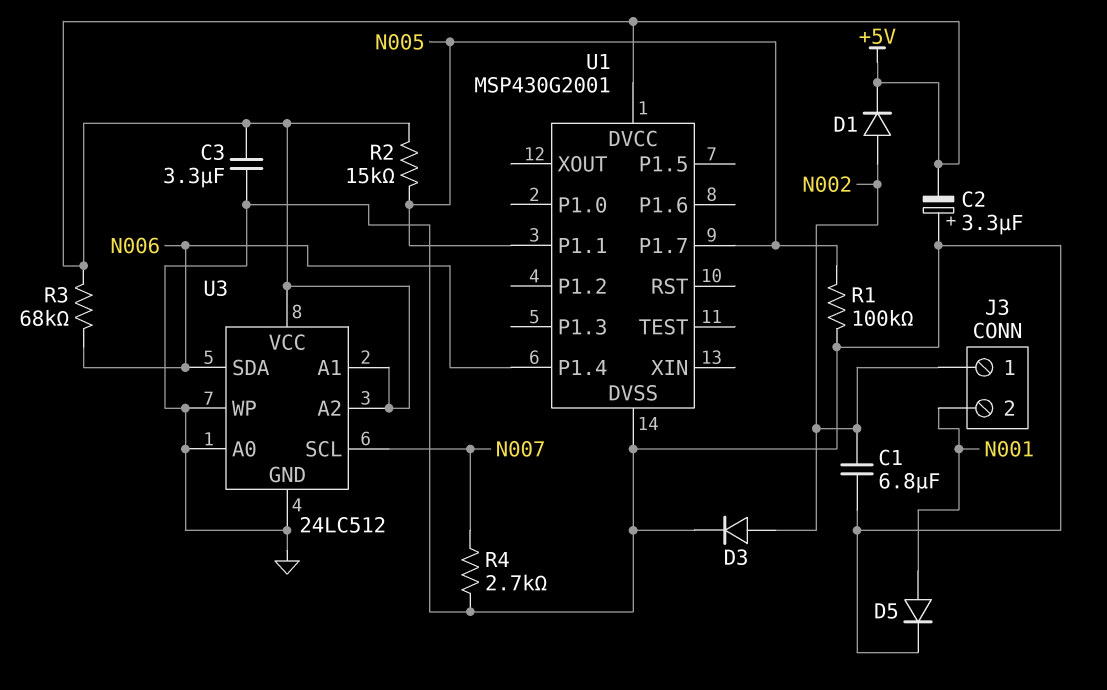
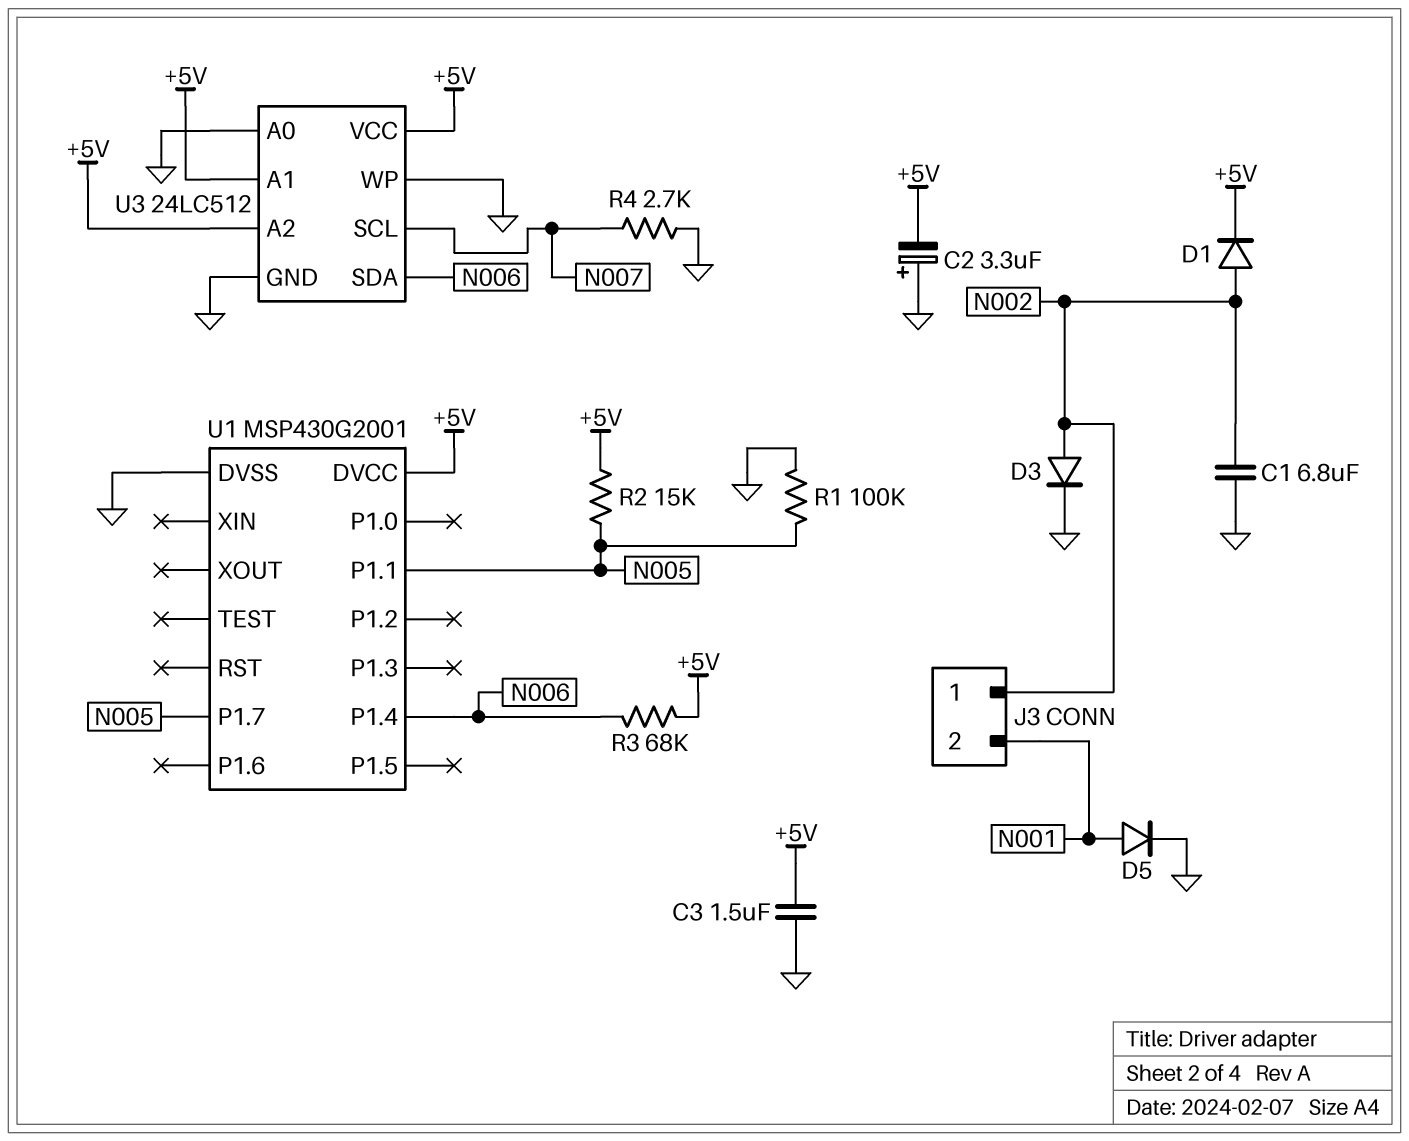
C3: 3.3uF (+5V, GND) -> 1.5uF (+5V, GND)

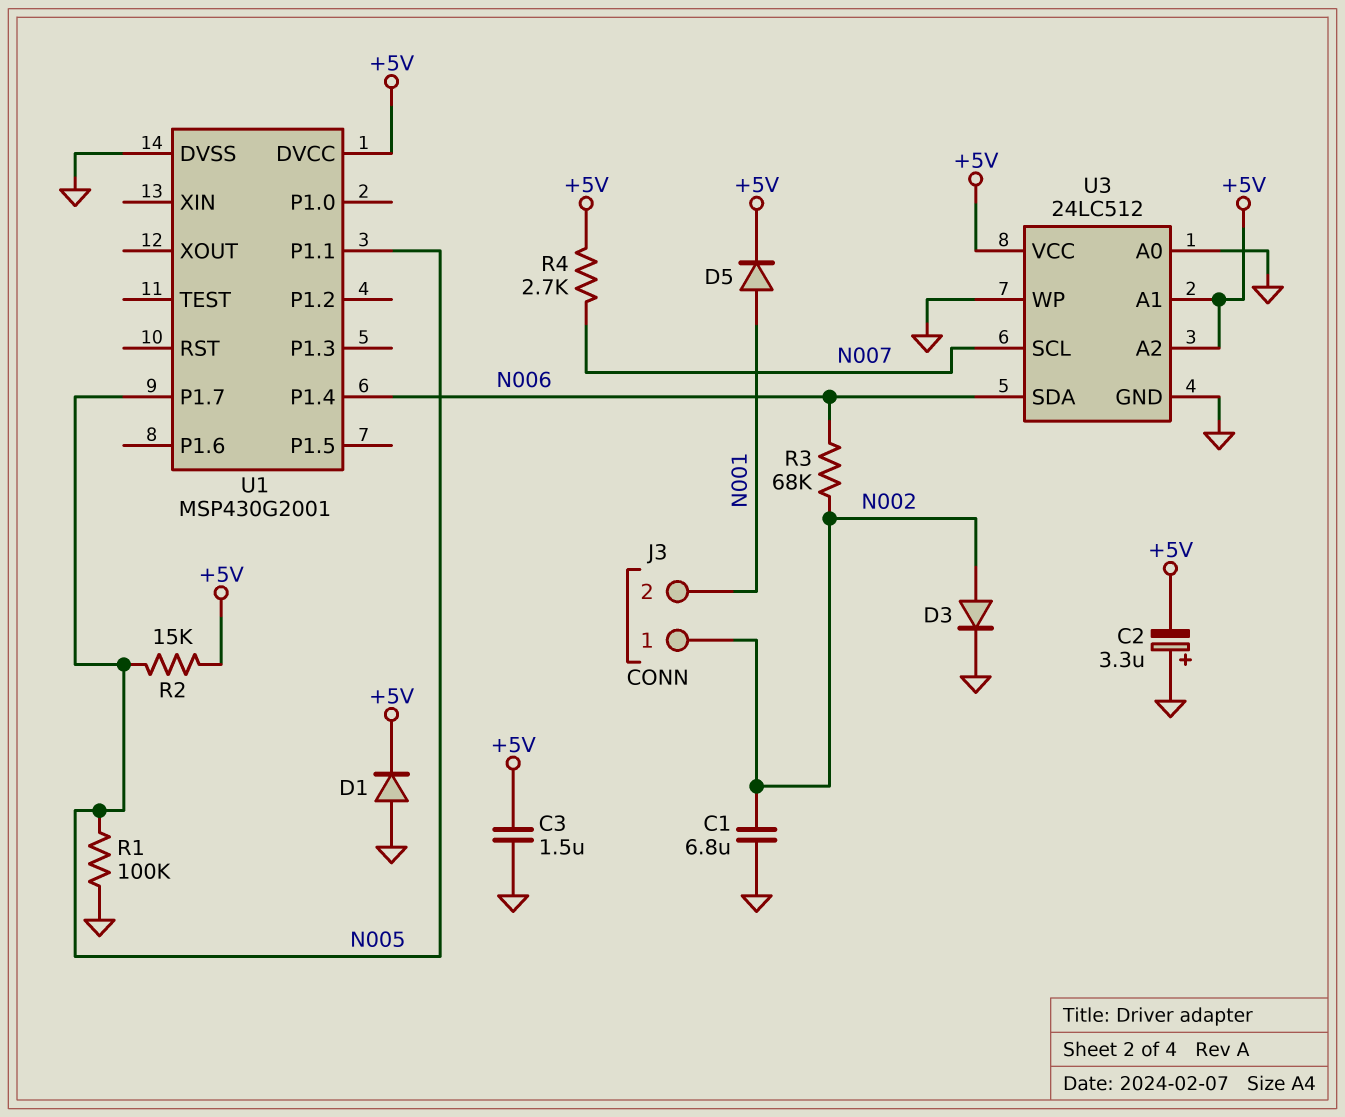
D1: diode (A N002, K +5V) -> diode (A GND, K +5V)
D5: diode (A N001, K GND) -> diode (A N001, K +5V)
R3: 68k (+5V, N006) -> 68k (N002, N006)
R4: 2.7k (GND, N007) -> 2.7k (+5V, N007)

